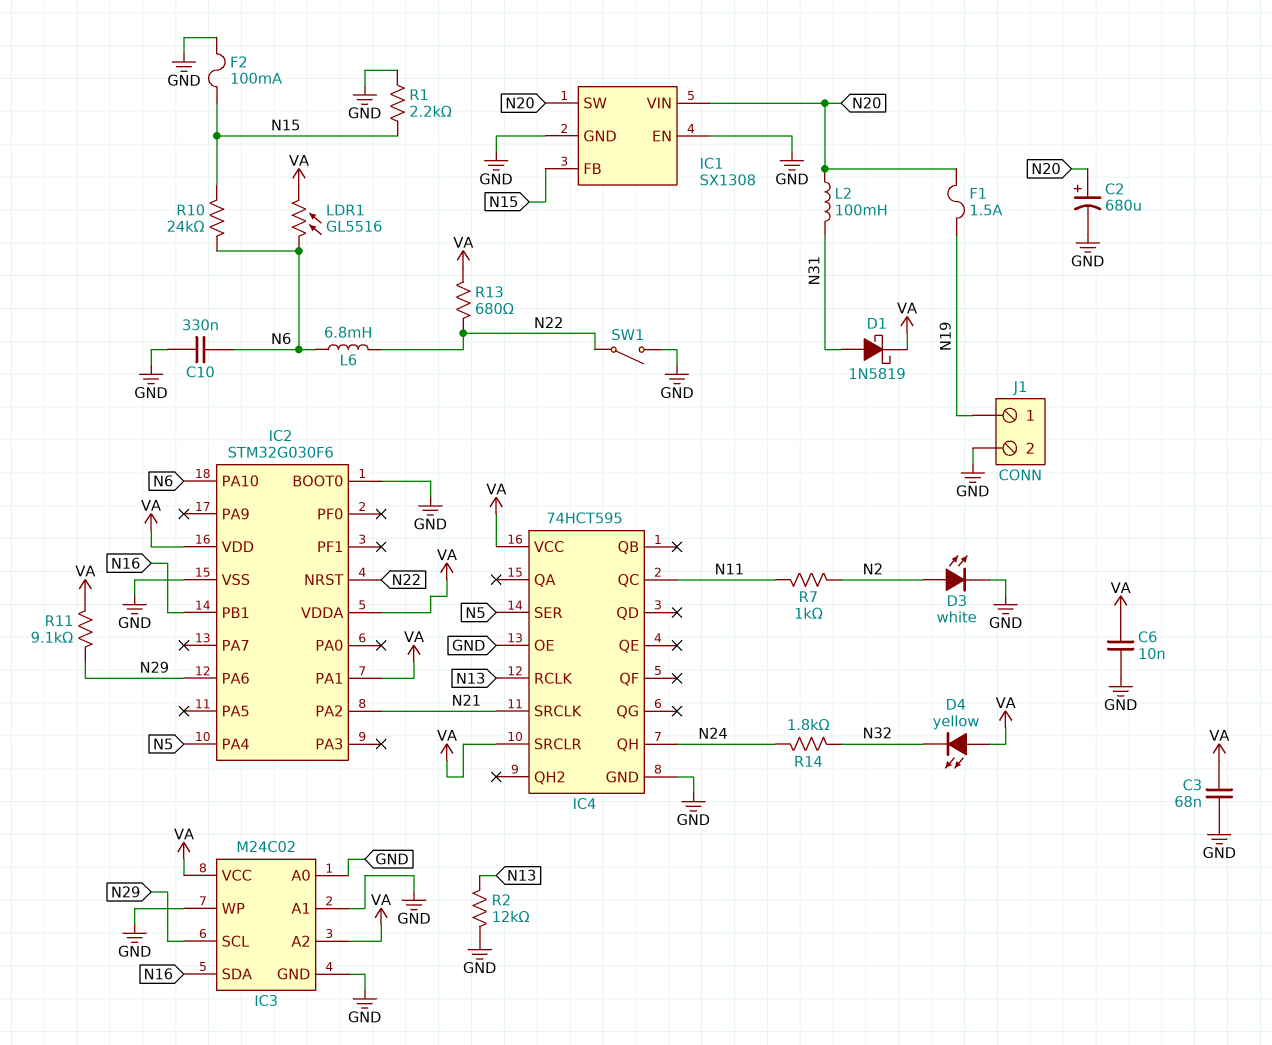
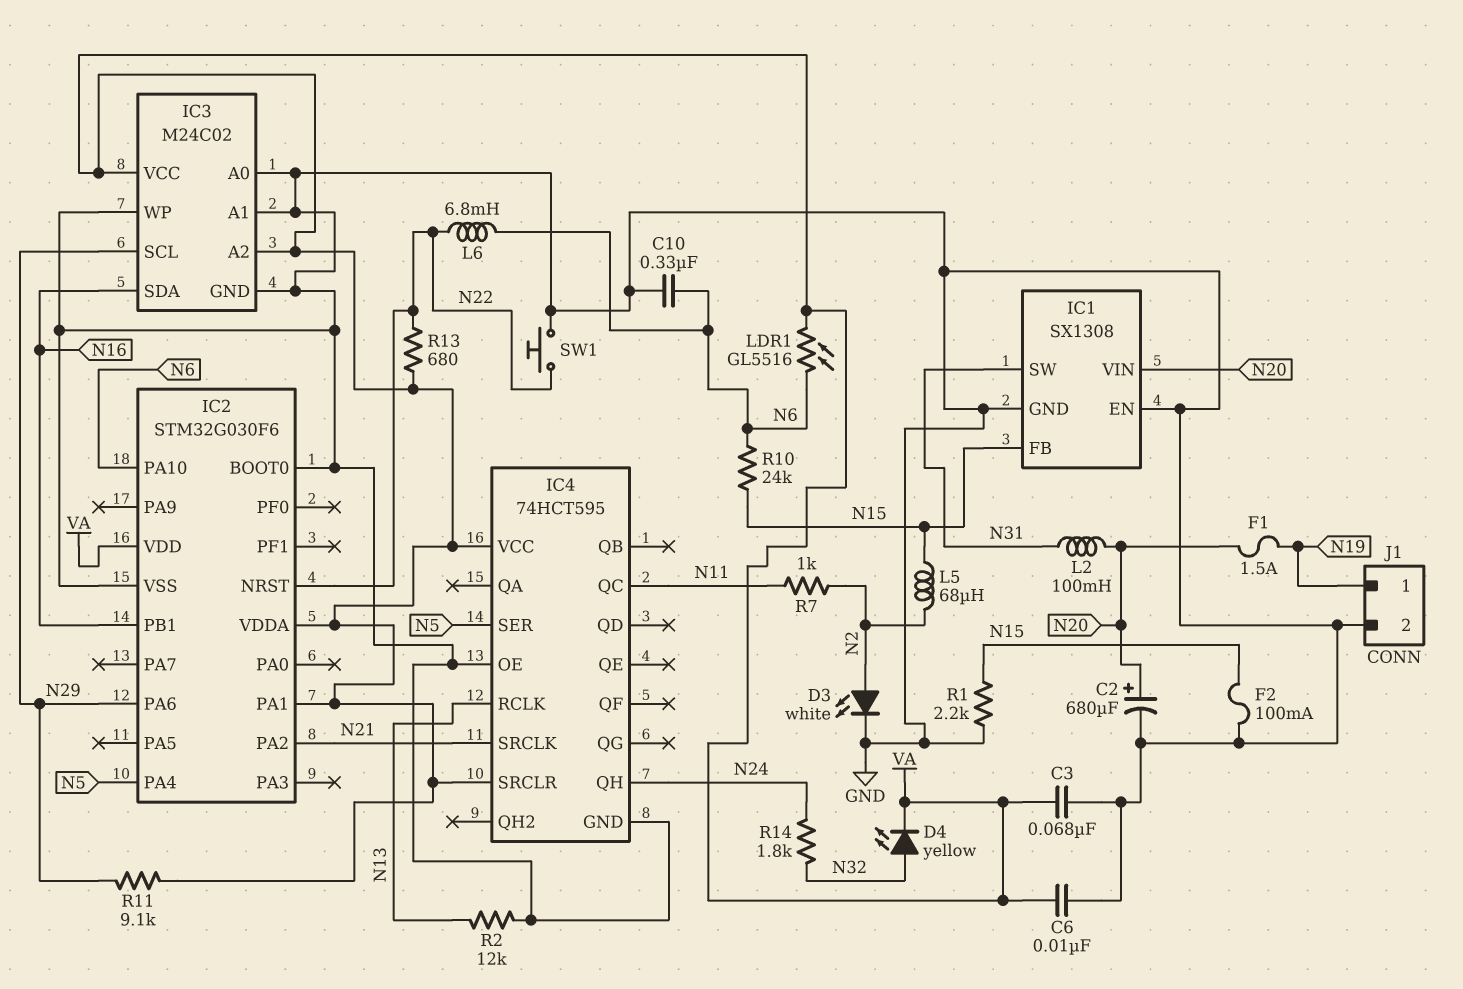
D1: schottky 1N5819 (A N31, K VA) -> none
D4: LED yellow (A VA, K N32) -> LED yellow (A N32, K VA)
IC1 pin SW: N20 -> N31
L5: none -> 68uH (N2, N15)
SW1: switch (GND, N22) -> button (GND, N22)

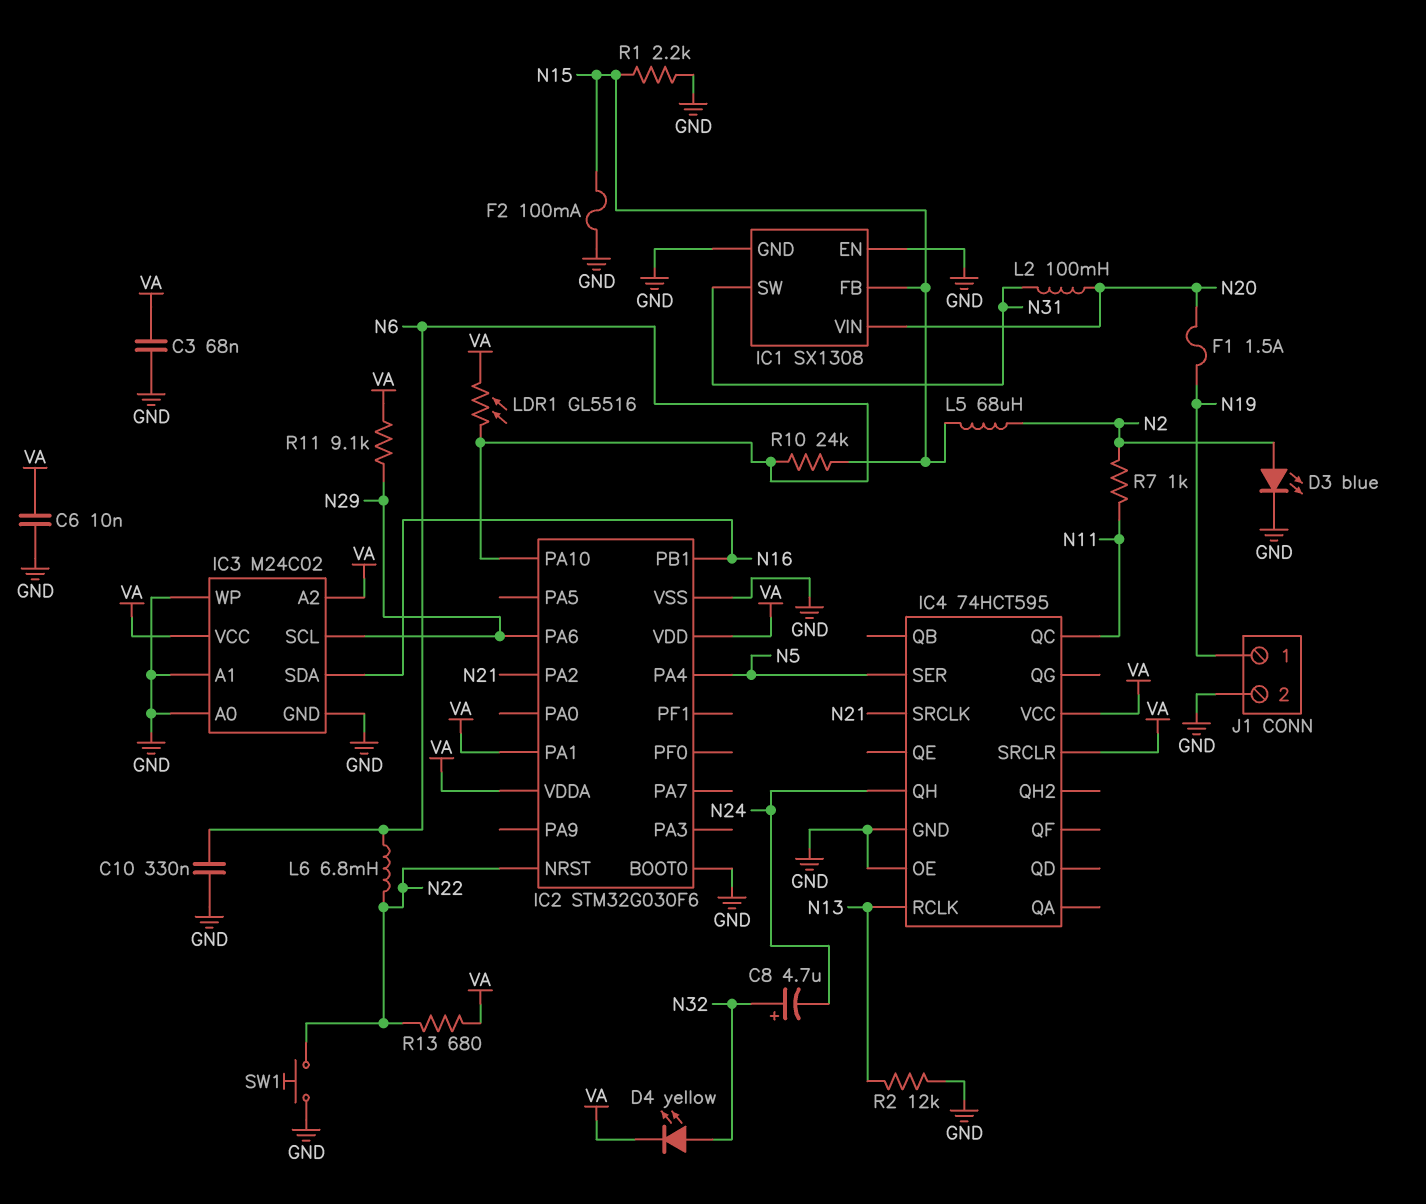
C2: 680uF (plus N20, minus GND) -> none
C8: none -> 4.7uF (plus N32, minus N24)
D3: LED white (A N2, K GND) -> LED blue (A N2, K GND)
R14: 1.8k (N24, N32) -> none

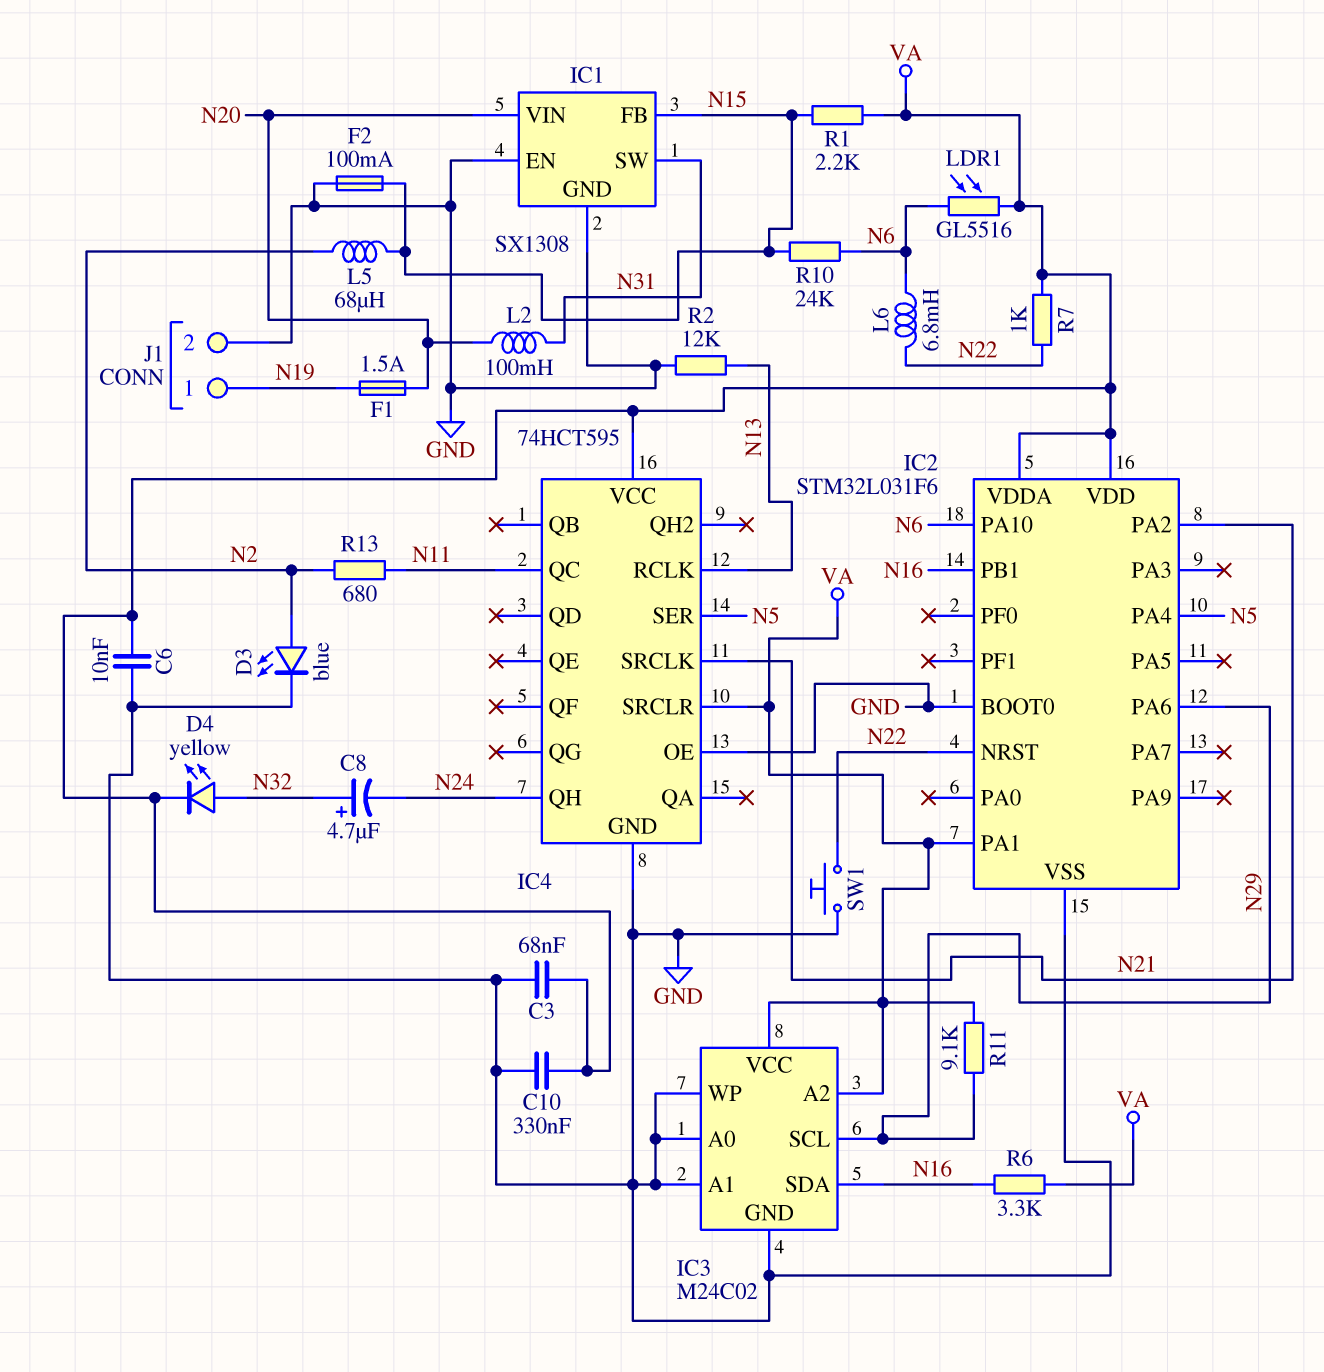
C10: 330nF (GND, N6) -> 330nF (GND, VA)
IC2: STM32G030F6 -> STM32L031F6
R1: 2.2k (GND, N15) -> 2.2k (N15, VA)
R6: none -> 3.3k (N16, VA)
R7: 1k (N2, N11) -> 1k (N22, VA)
R13: 680 (N22, VA) -> 680 (N2, N11)

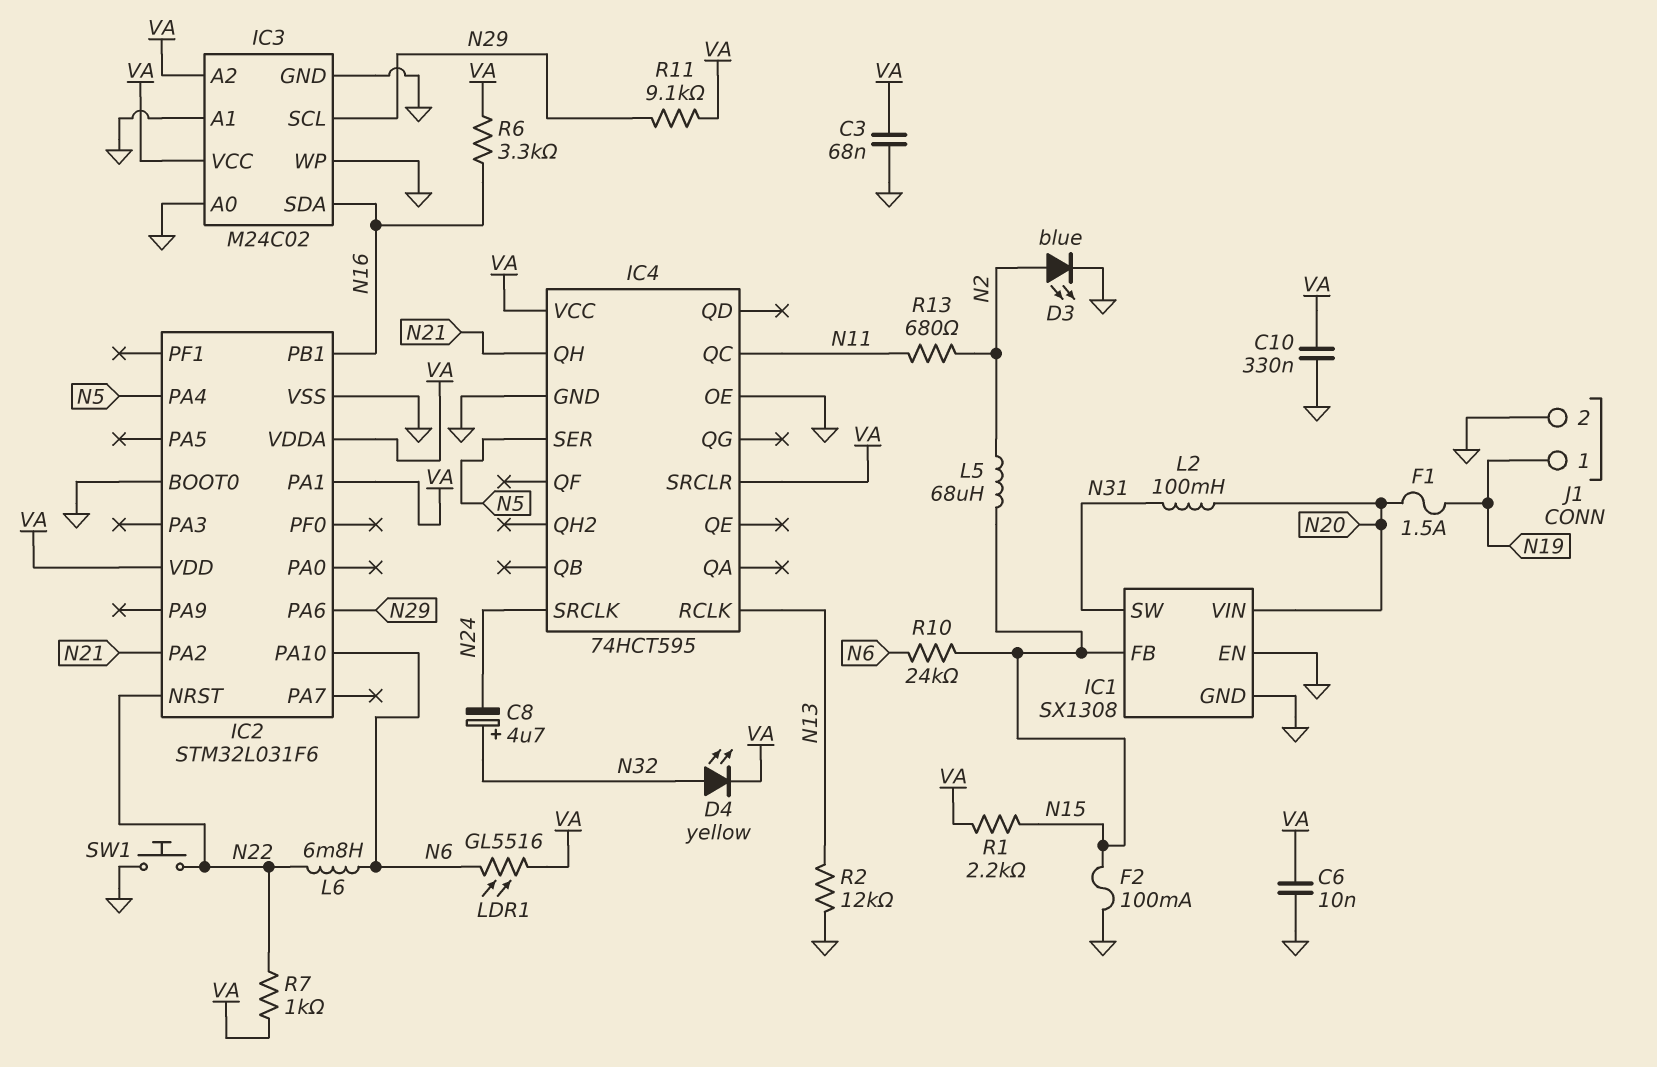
IC4 pin QH: N24 -> N21
IC4 pin SRCLK: N21 -> N24

